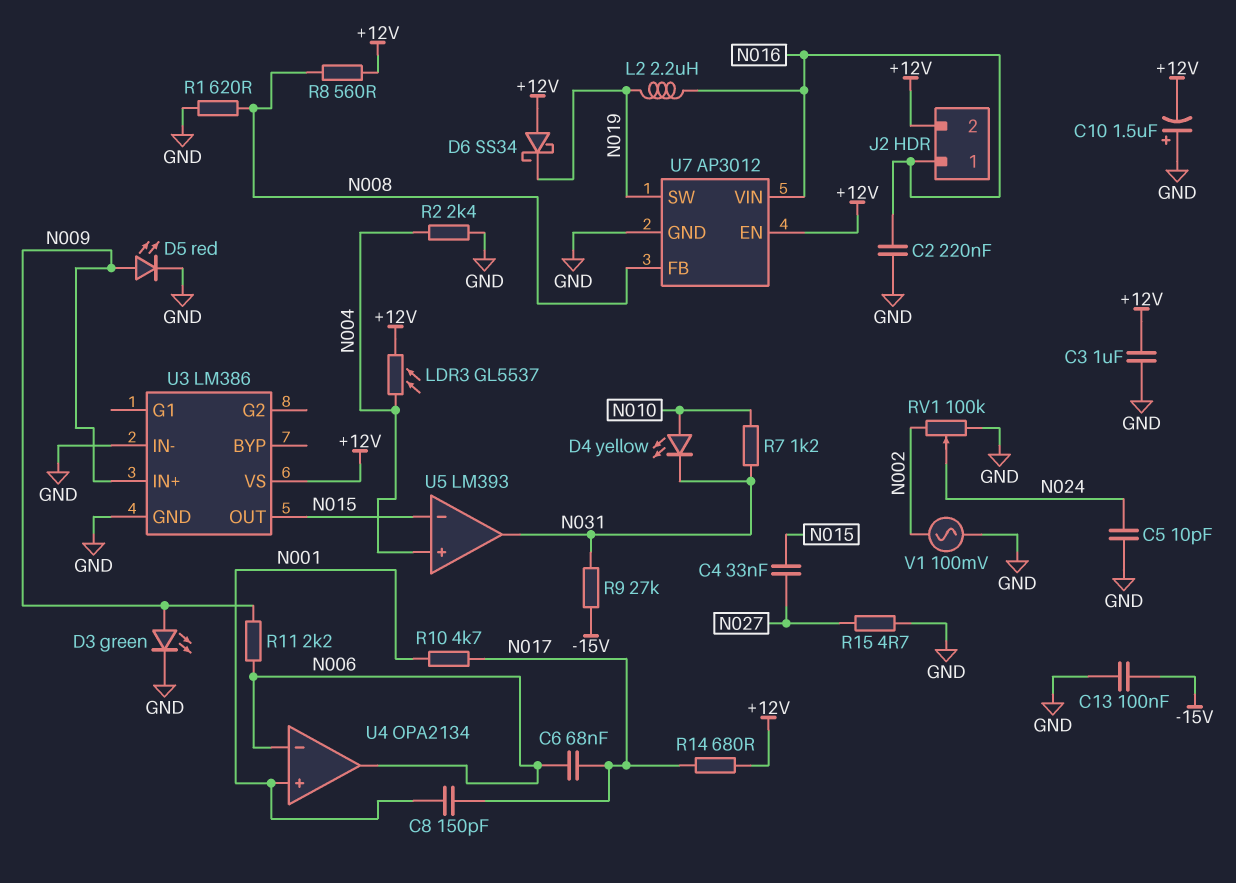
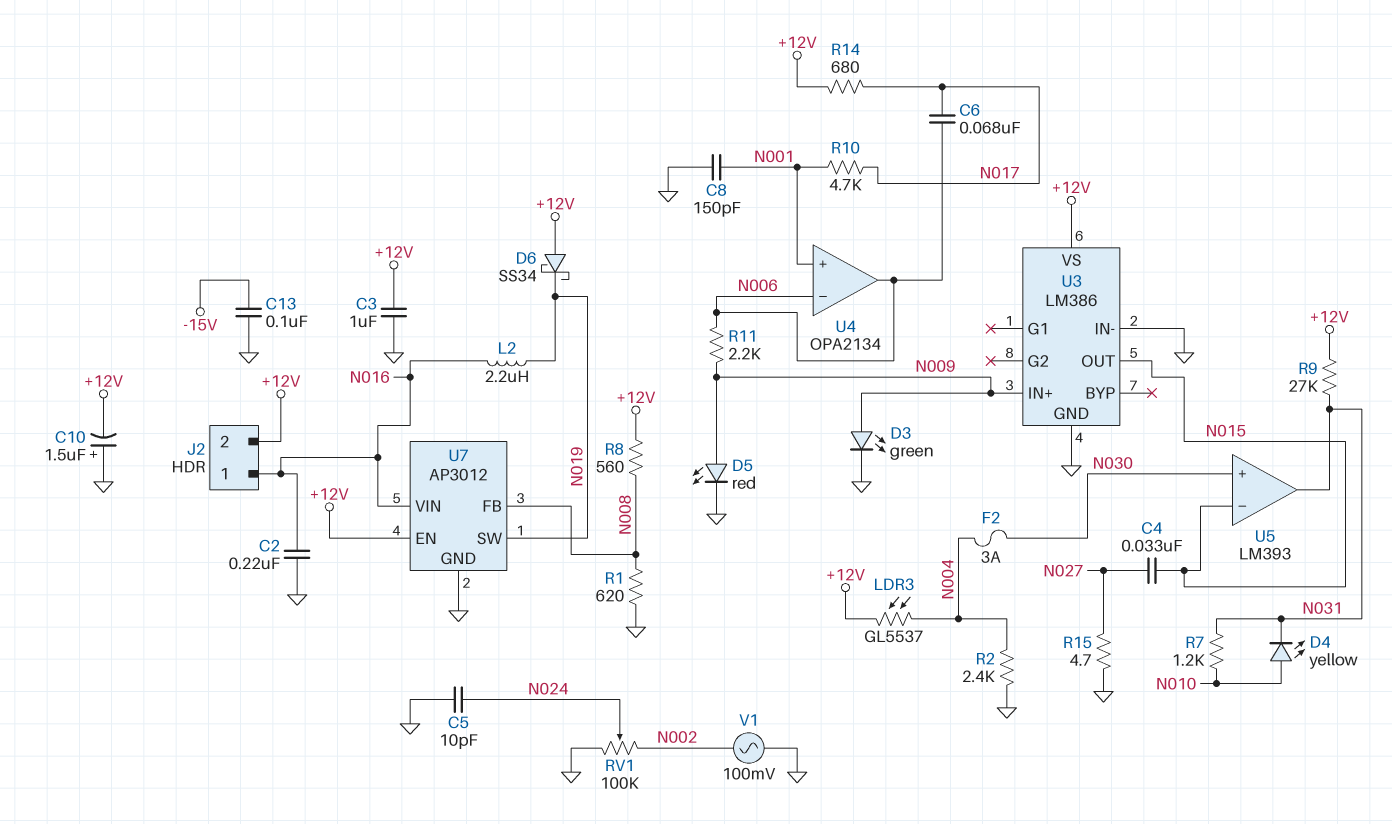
C8: 150pF (N001, N017) -> 150pF (GND, N001)
F2: none -> 3A (N004, N030)
R9: 27k (-15V, N031) -> 27k (+12V, N031)
U5 pin in+: N004 -> N030

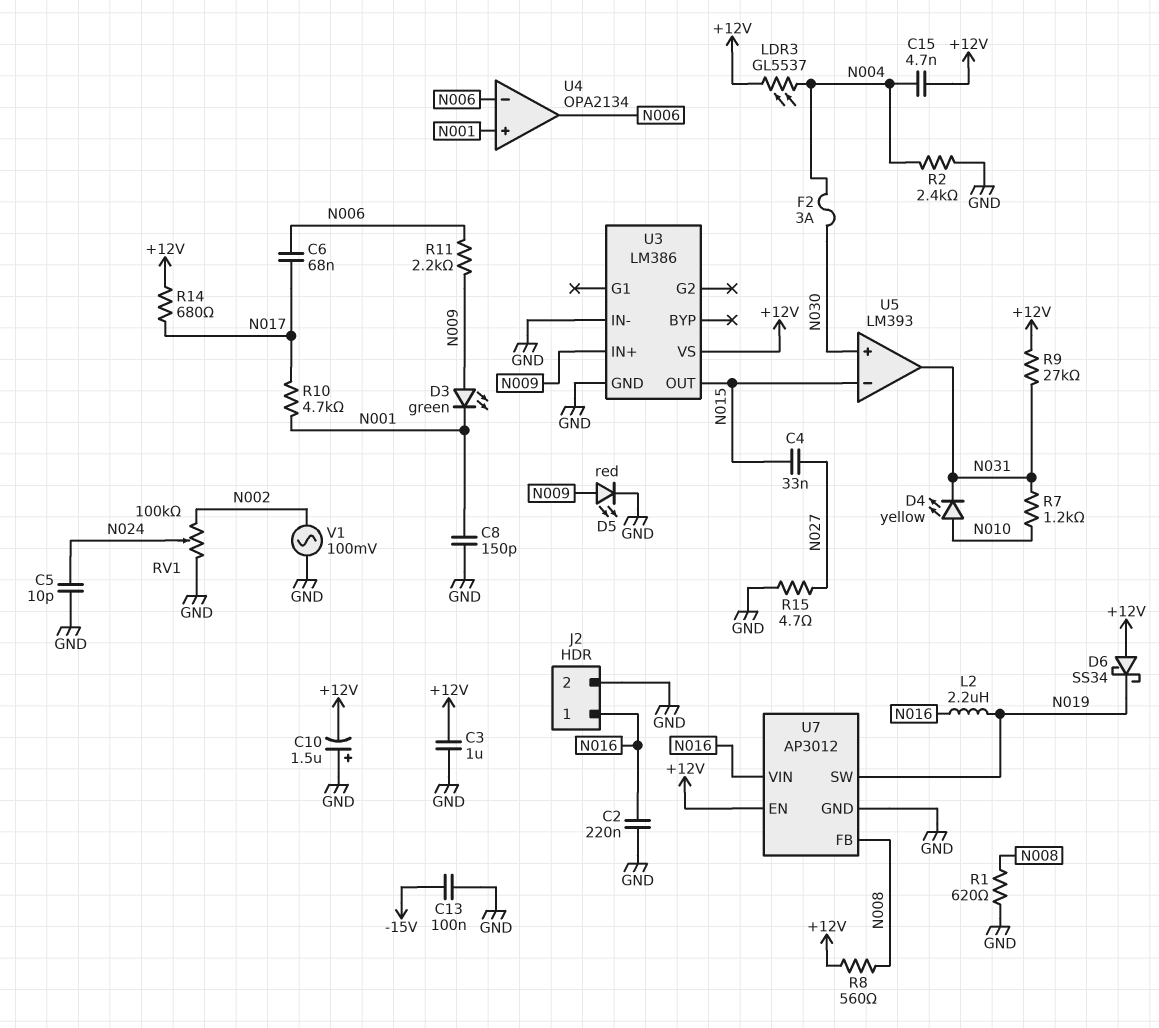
C15: none -> 4.7nF (+12V, N004)
D3: LED green (A N009, K GND) -> LED green (A N009, K N001)
J2 pin 2: +12V -> GND

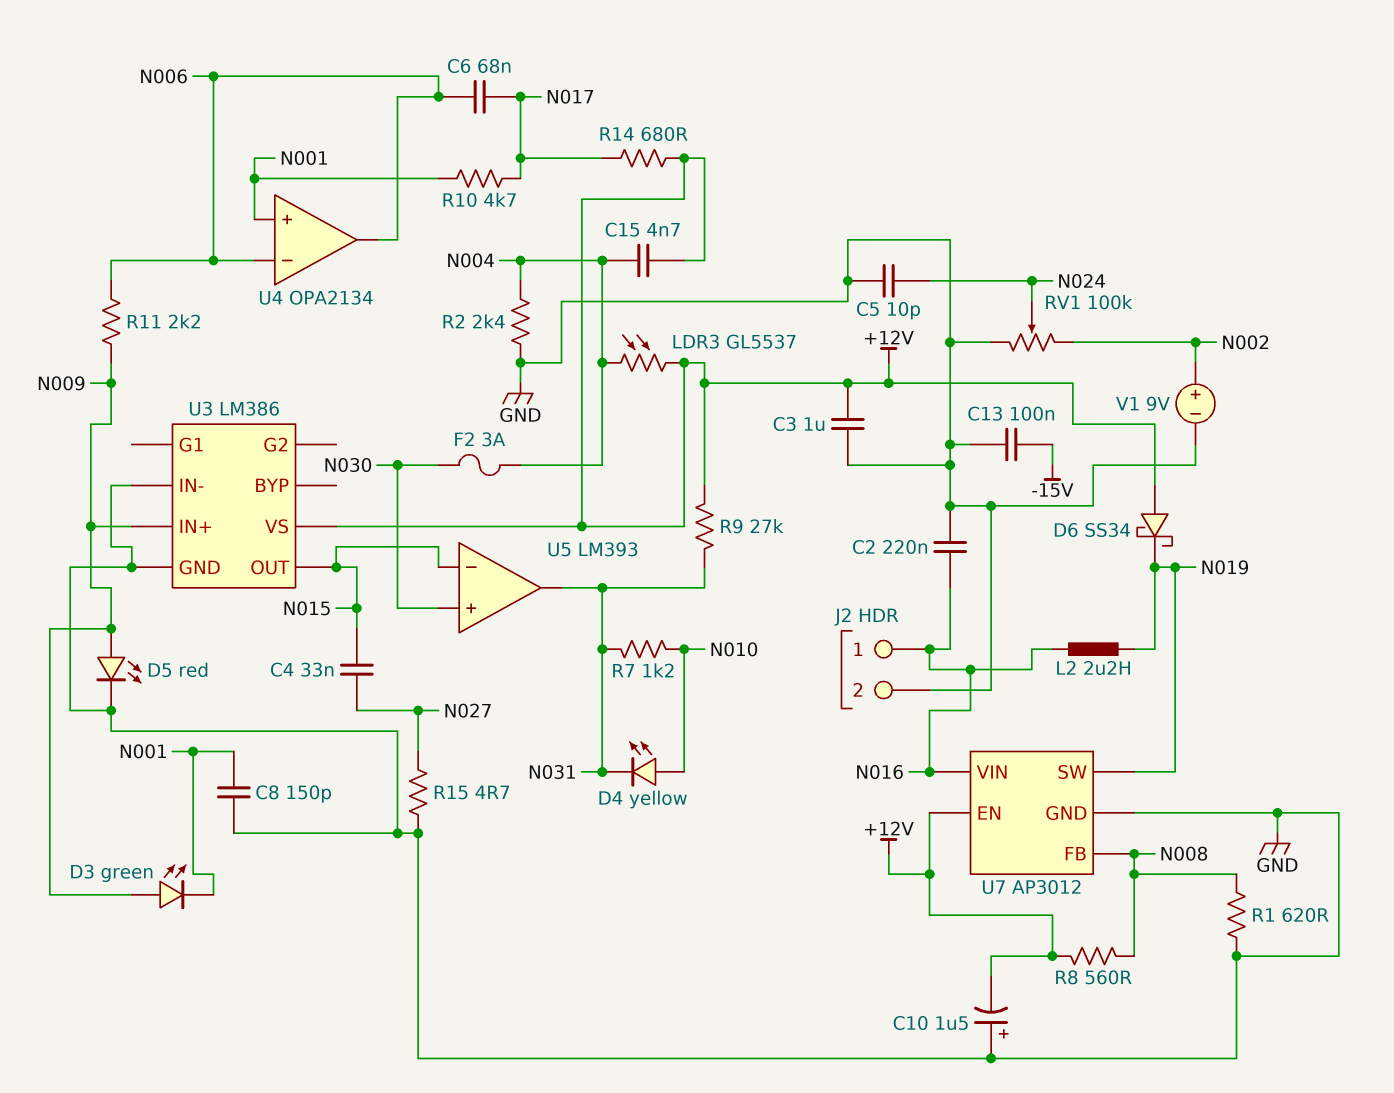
V1: AC 100mV (GND, N002) -> 9V (plus N002, minus GND)

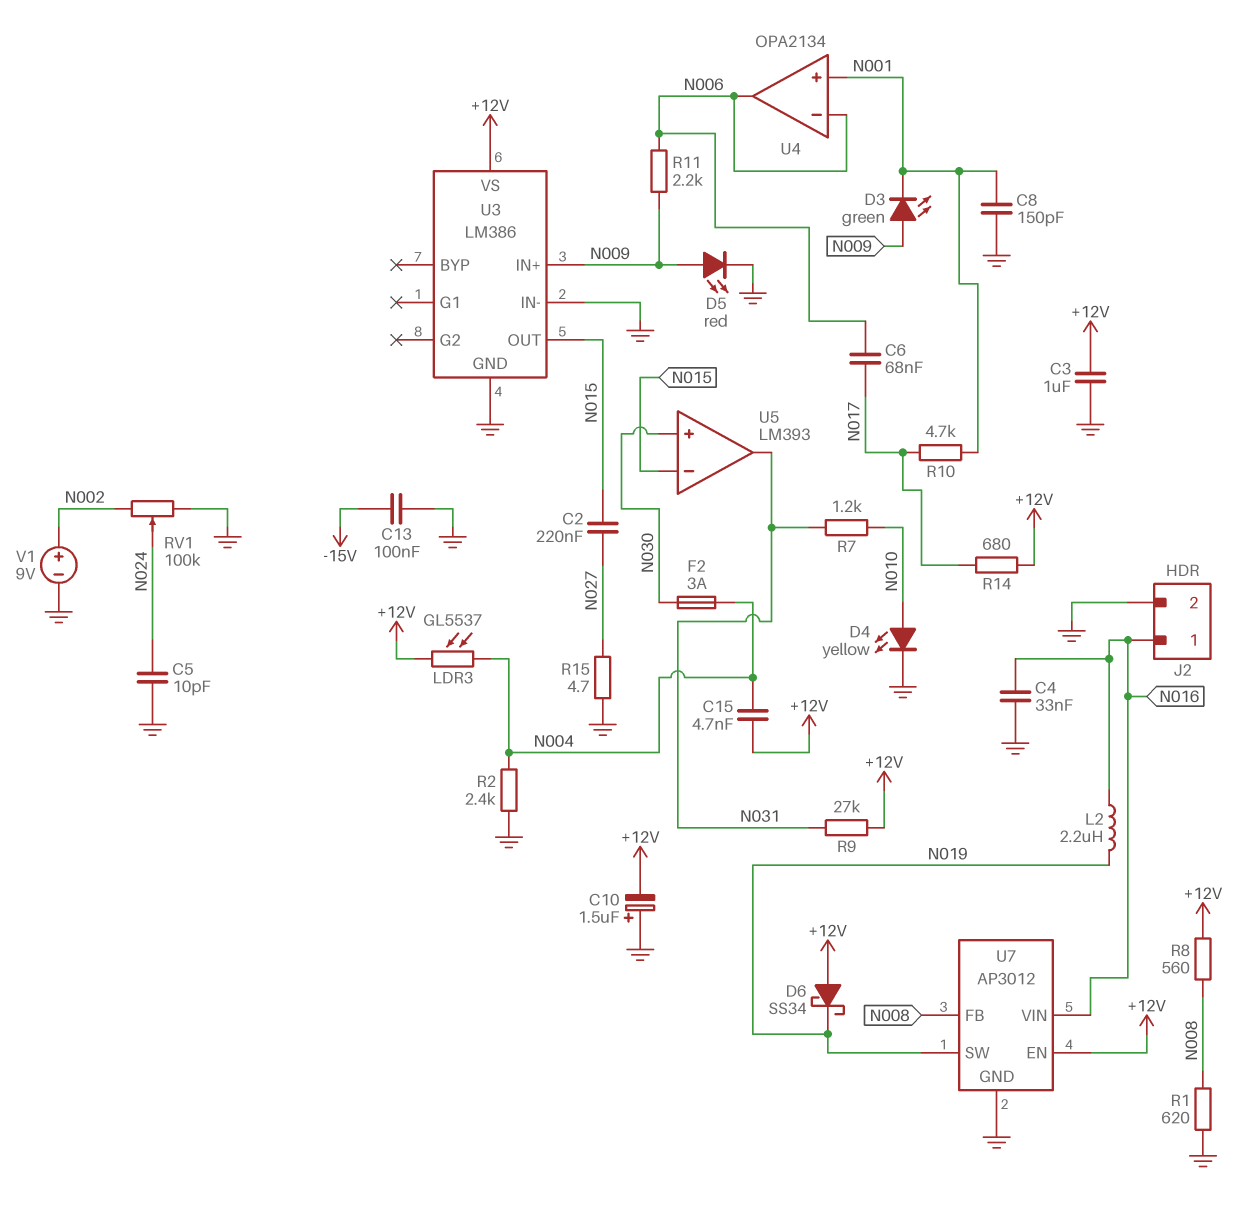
C2: 220nF (GND, N016) -> 220nF (N015, N027)
C4: 33nF (N015, N027) -> 33nF (GND, N016)
D4: LED yellow (A N010, K N031) -> LED yellow (A N010, K GND)

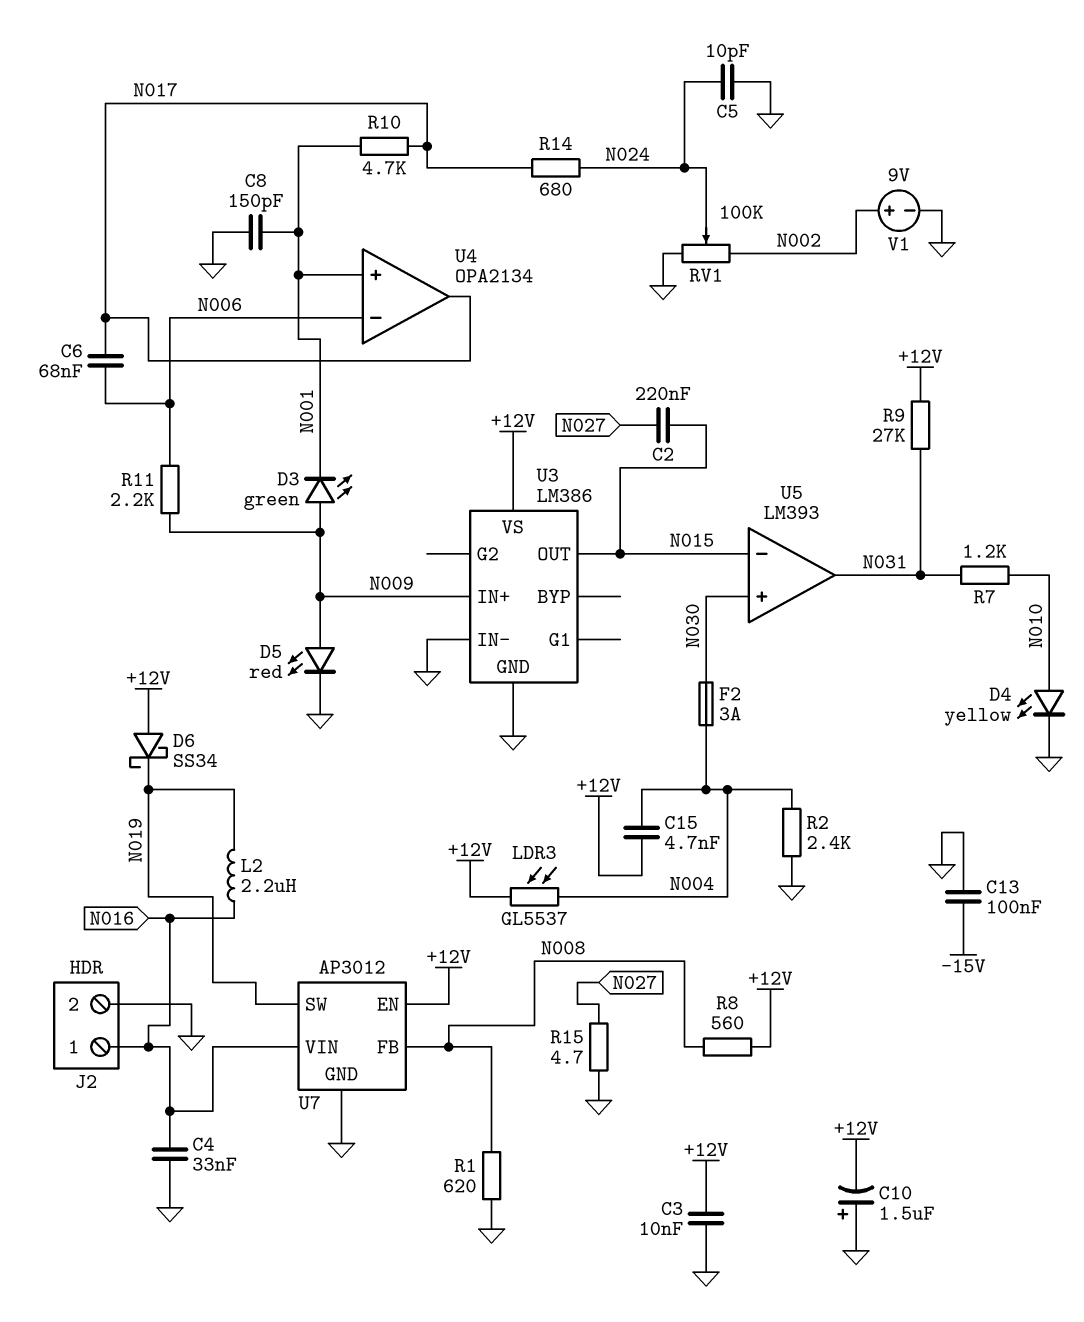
C3: 1uF (+12V, GND) -> 10nF (+12V, GND)
R14: 680 (+12V, N017) -> 680 (N017, N024)
U4 pin out: N006 -> N017

